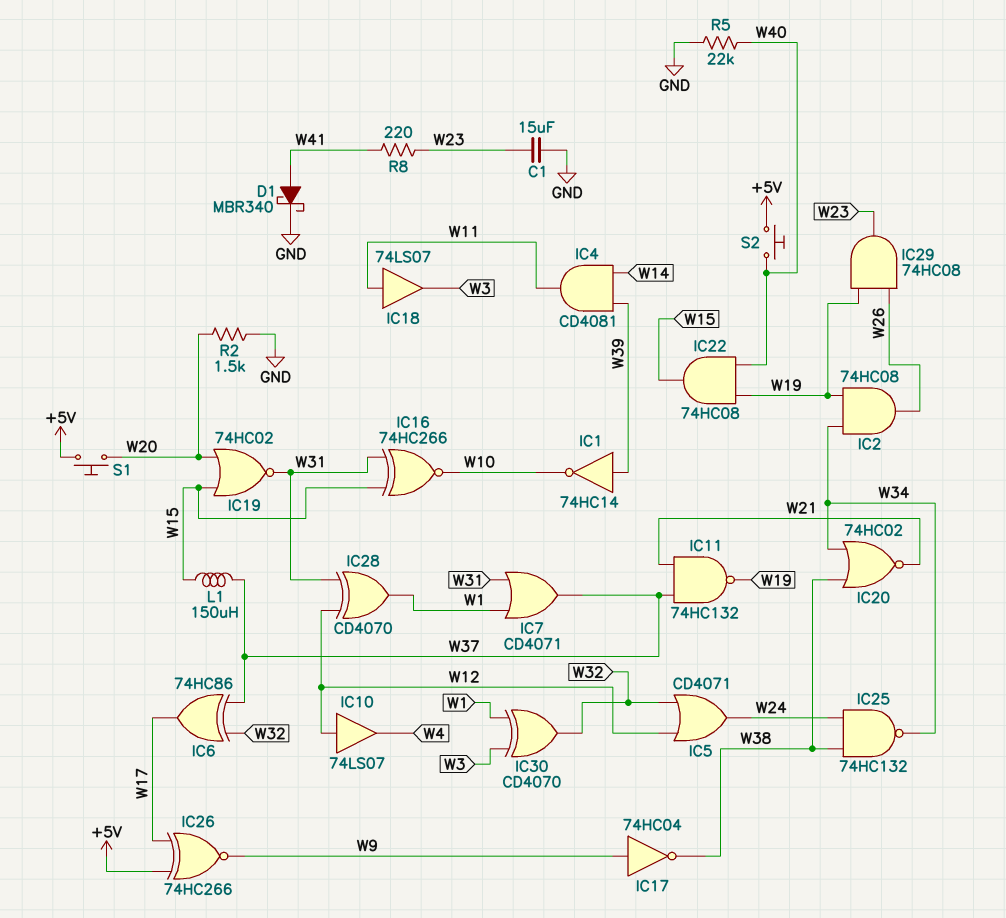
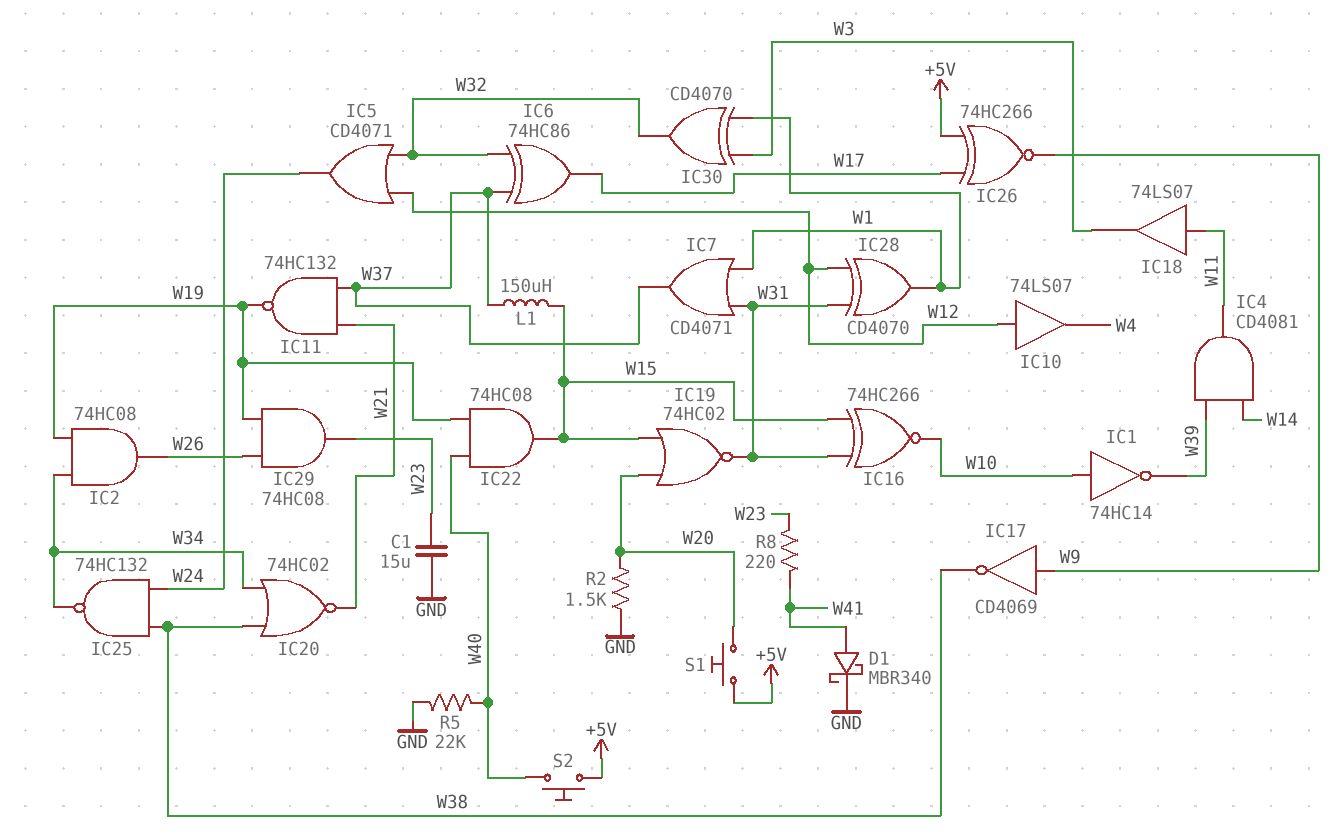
IC1: NOT 74HC14 (in W39, out W10) -> NOT 74HC14 (in W10, out W39)
IC17: NOT 74HC04 (in W9, out W38) -> NOT CD4069 (in W9, out W38)

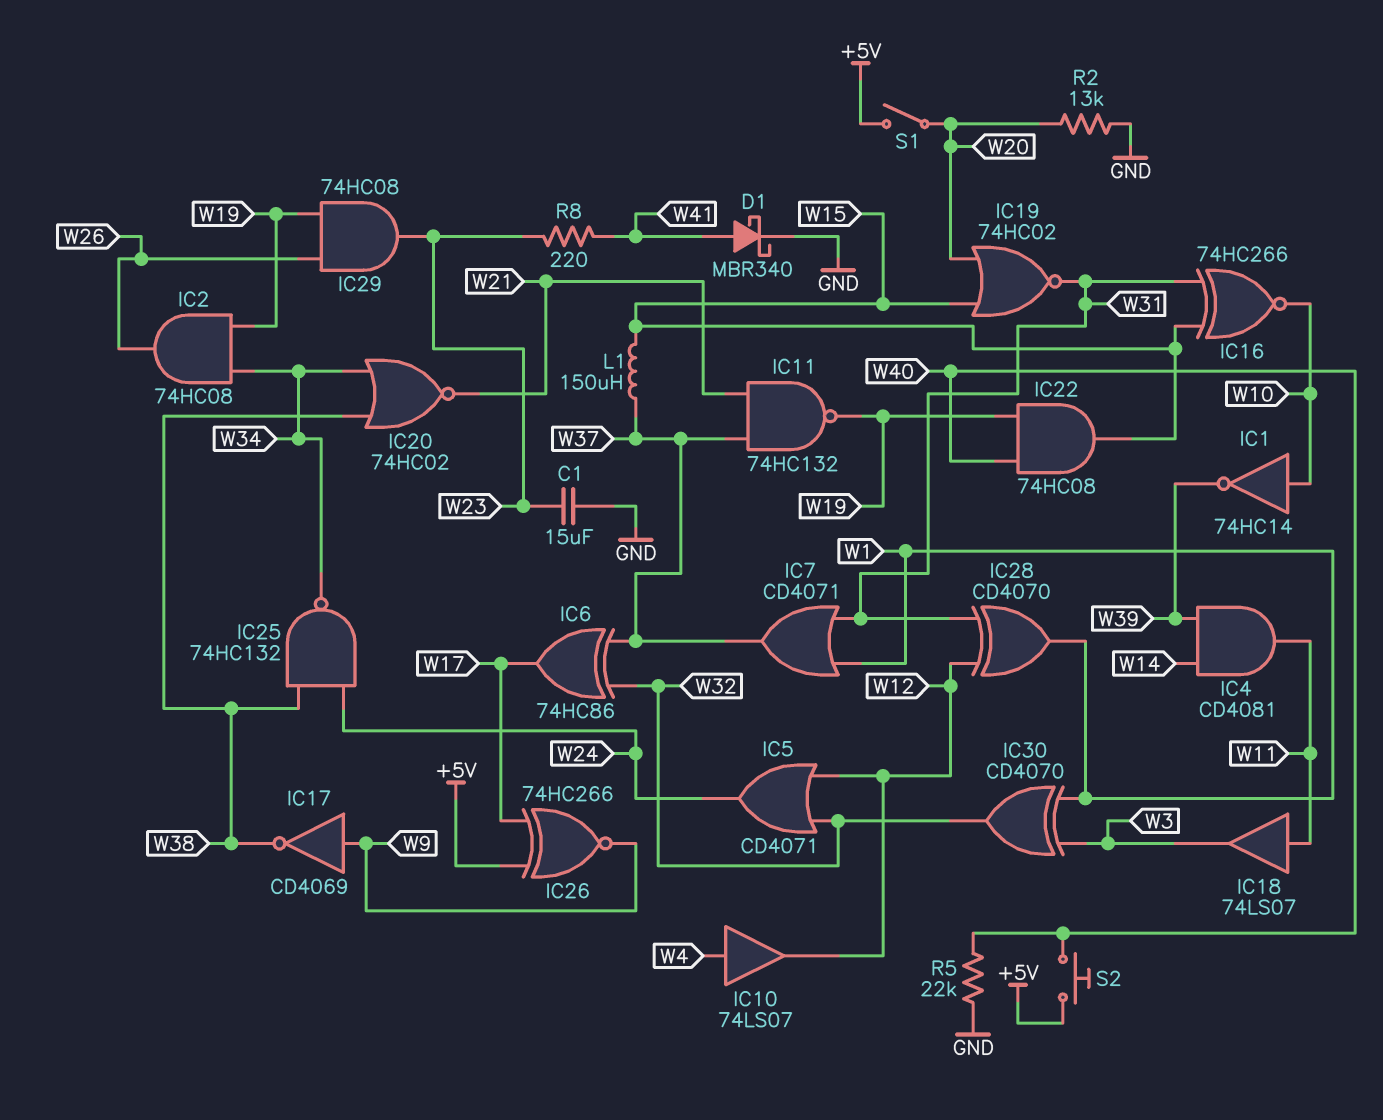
IC10: buffer 74LS07 (in W12, out W4) -> buffer 74LS07 (in W4, out W12)
R2: 1.5k (GND, W20) -> 13k (GND, W20)
S1: button (+5V, W20) -> switch (+5V, W20)

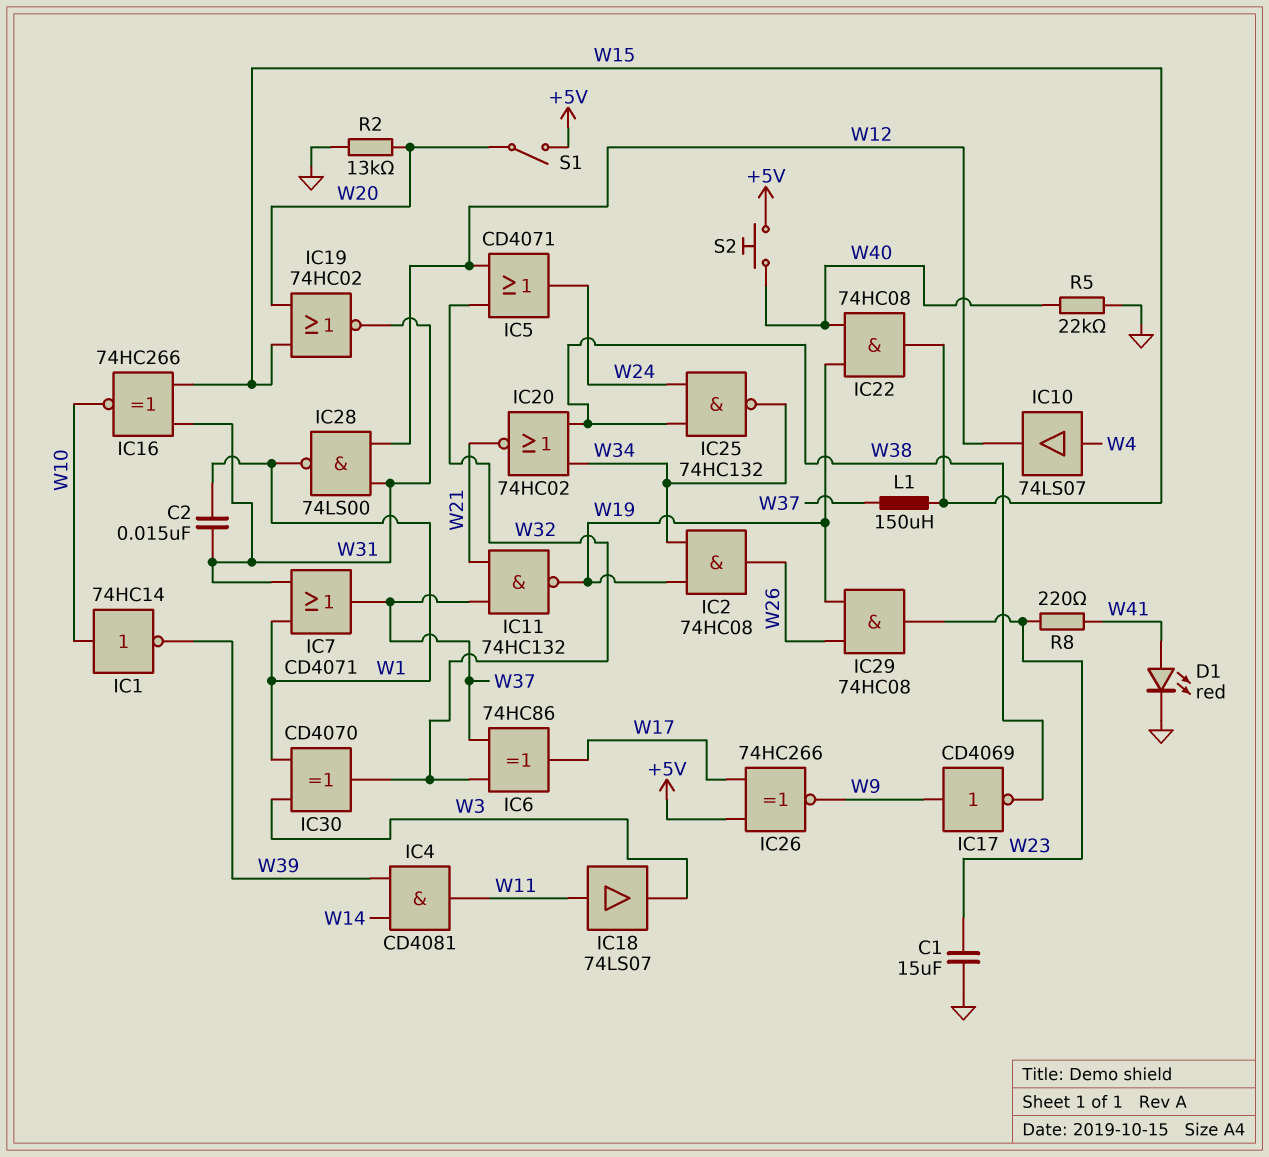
C2: none -> 15nF (W1, W31)
D1: schottky MBR340 (A W41, K GND) -> LED red (A W41, K GND)
IC28: XOR CD4070 (in W12, in W31, out W1) -> NAND 74LS00 (in W12, in W31, out W1)

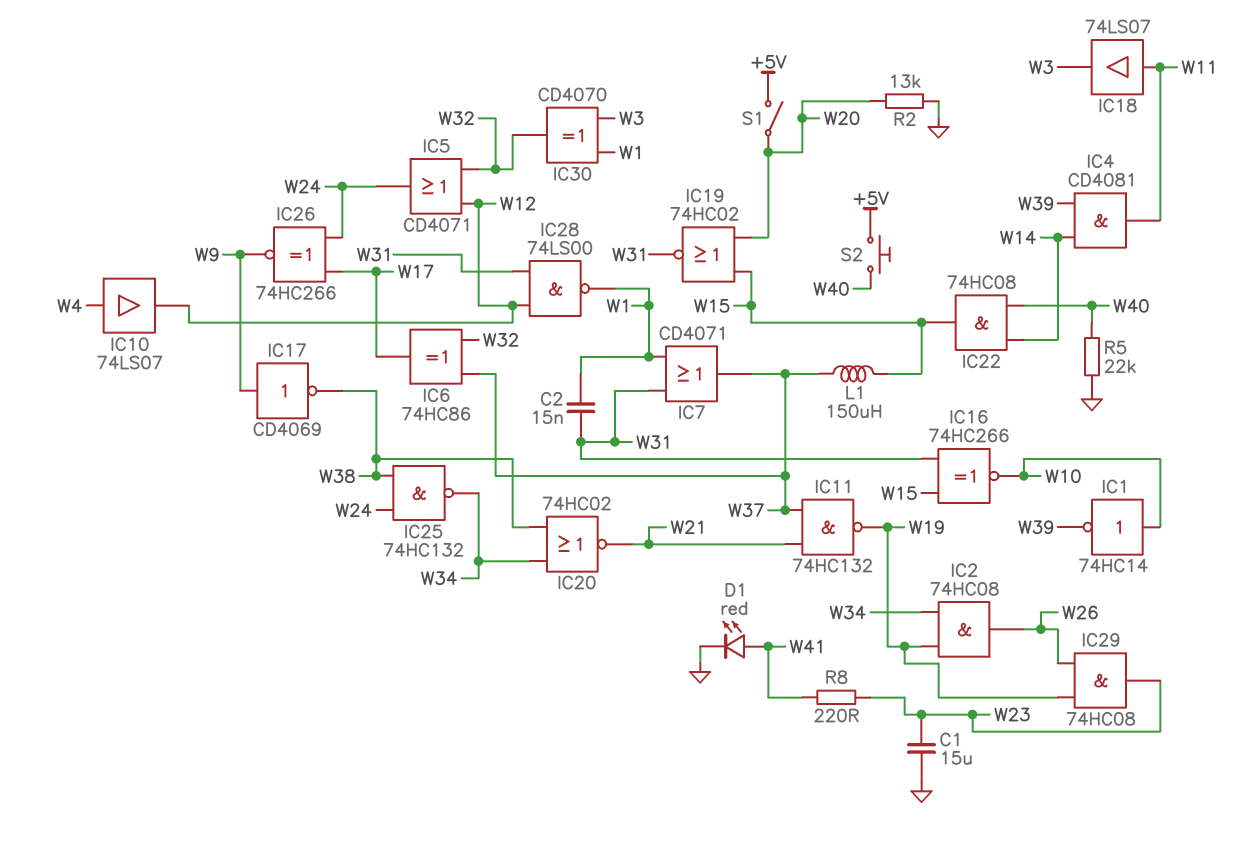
IC22: AND 74HC08 (in W19, in W40, out W15) -> AND 74HC08 (in W14, in W40, out W15)
IC26: XNOR 74HC266 (in +5V, in W17, out W9) -> XNOR 74HC266 (in W17, in W24, out W9)

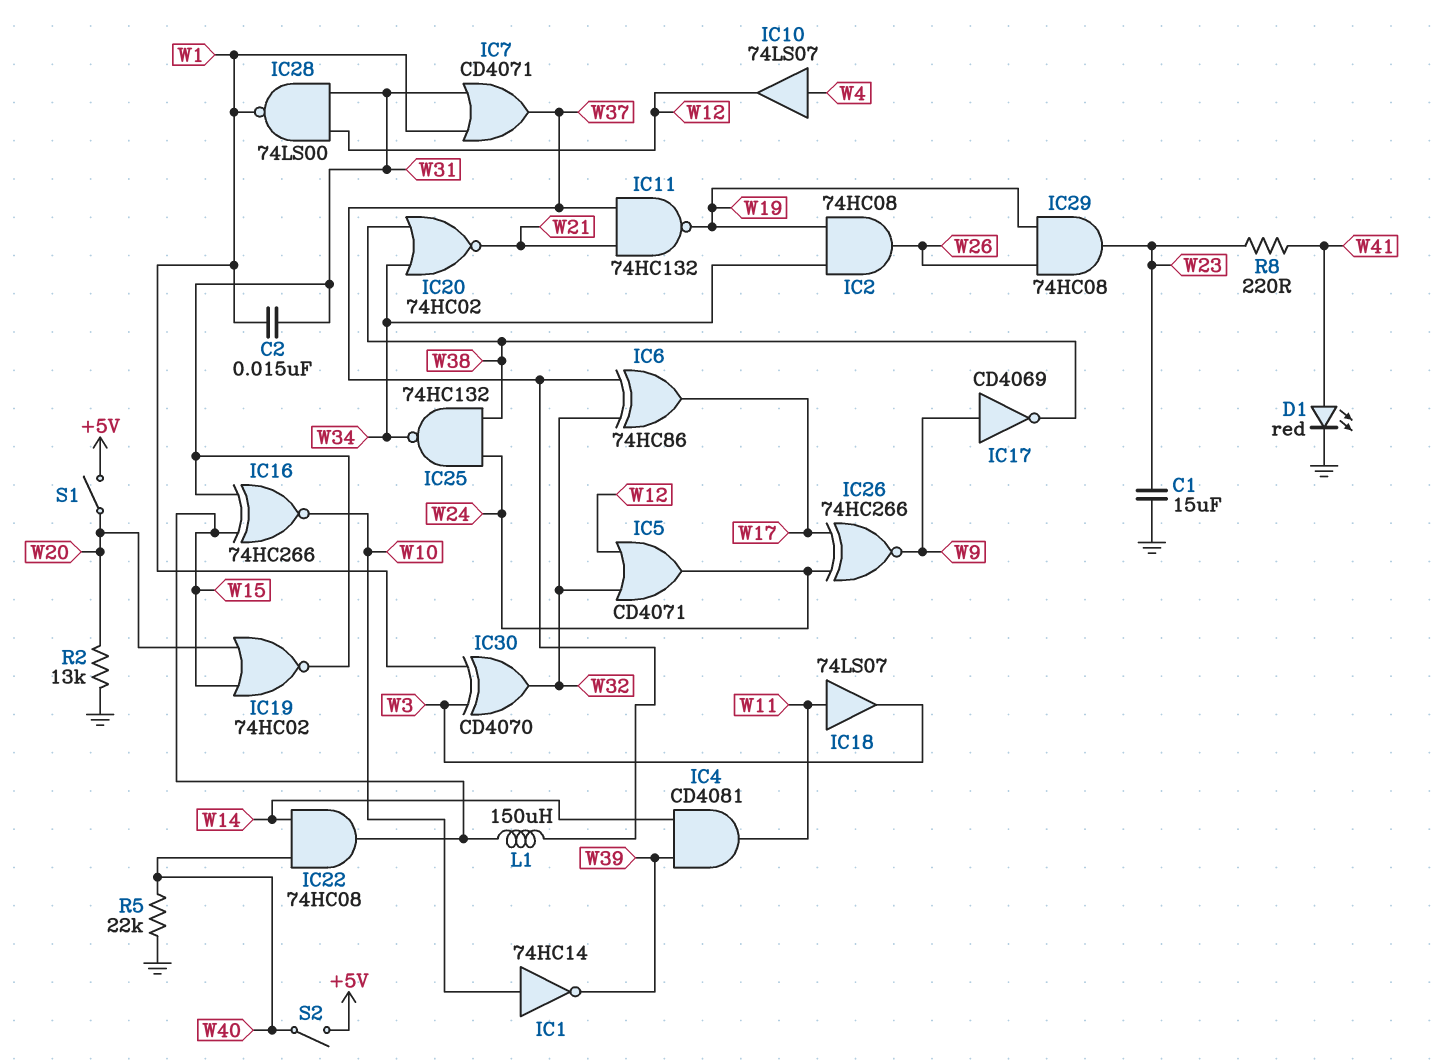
S2: button (+5V, W40) -> switch (+5V, W40)

